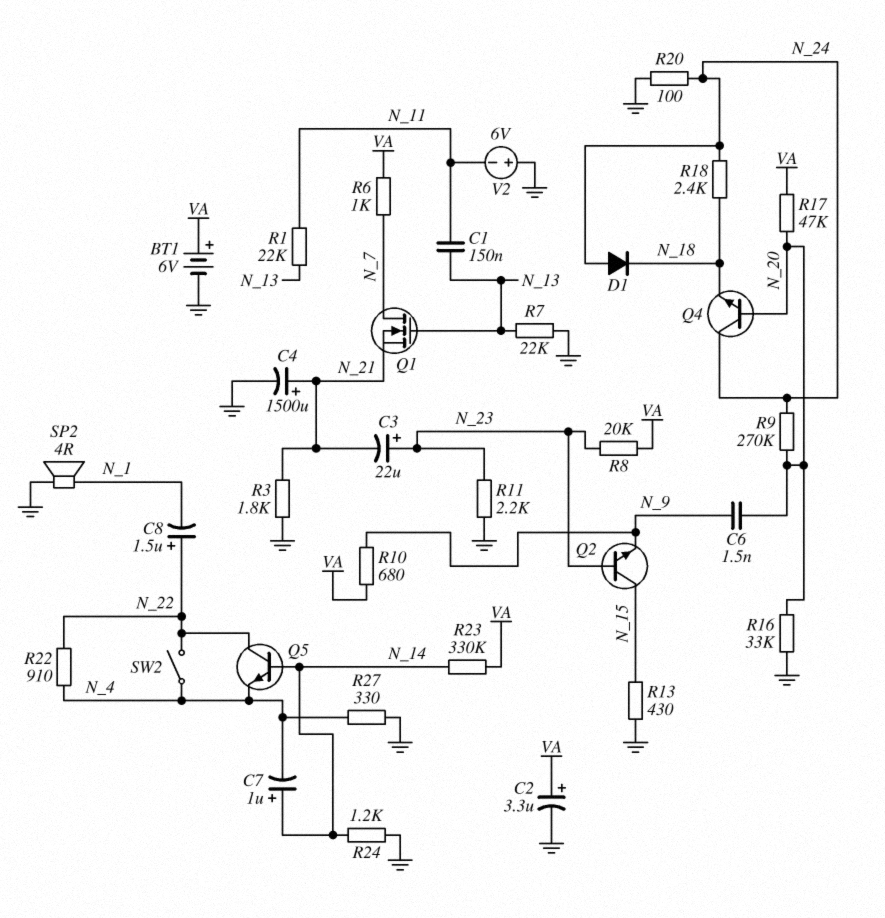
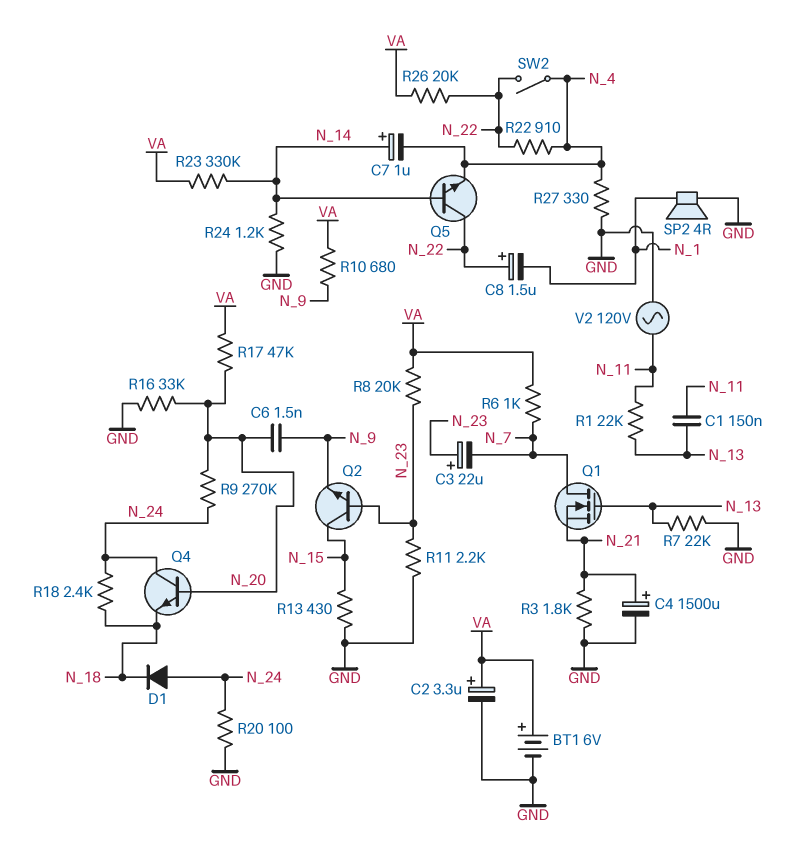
C3: 22uF (plus N_23, minus N_21) -> 22uF (plus N_23, minus N_7)
R26: none -> 20k (N_22, VA)
V2: 6V (plus GND, minus N_11) -> AC 120V (GND, N_11)

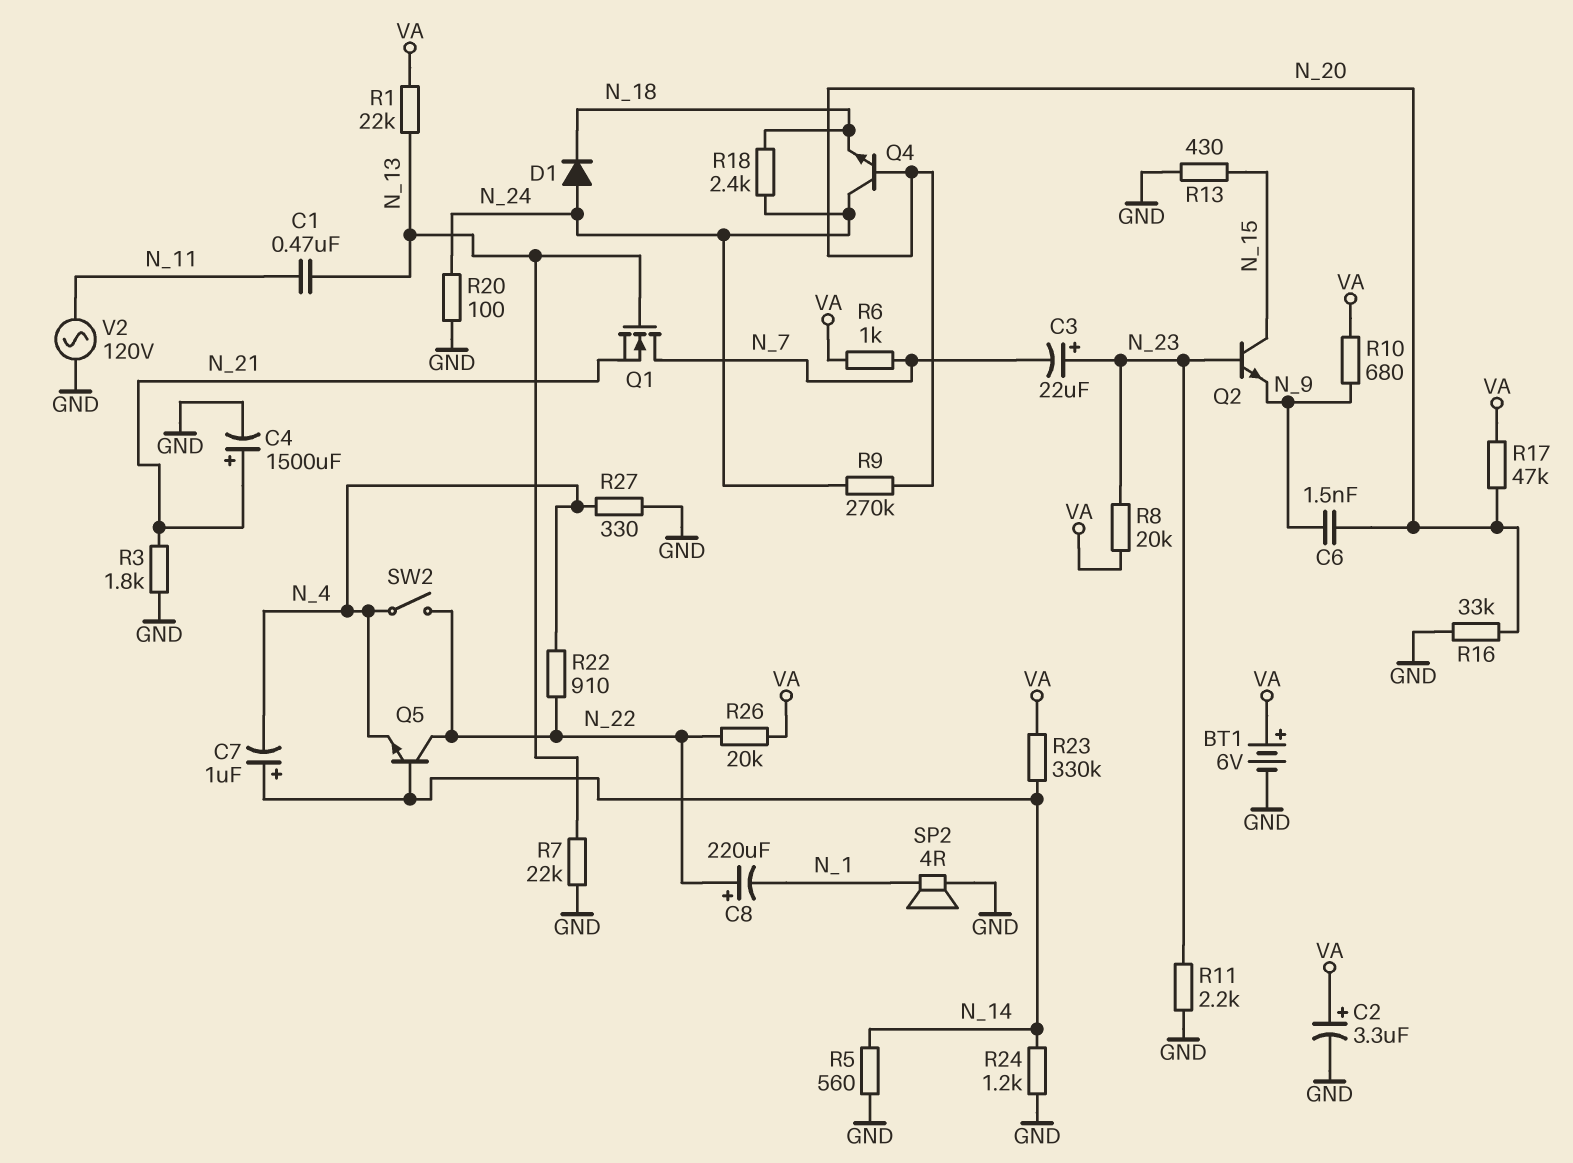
C1: 150nF (N_11, N_13) -> 470nF (N_11, N_13)
C8: 1.5uF (plus N_22, minus N_1) -> 220uF (plus N_22, minus N_1)
R1: 22k (N_11, N_13) -> 22k (N_13, VA)
R5: none -> 560 (GND, N_14)

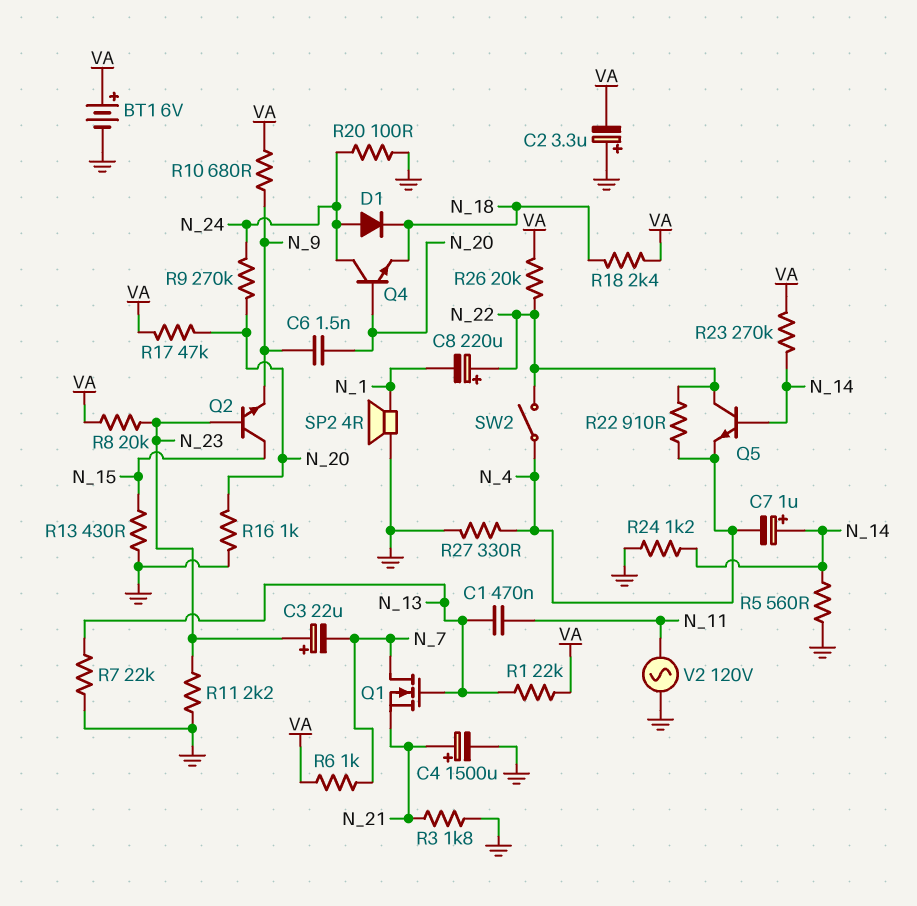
C2: 3.3uF (plus VA, minus GND) -> 3.3uF (plus GND, minus VA)
R16: 33k (GND, N_20) -> 1k (GND, N_20)
R18: 2.4k (N_18, N_24) -> 2.4k (N_18, VA)
R23: 330k (N_14, VA) -> 270k (N_14, VA)

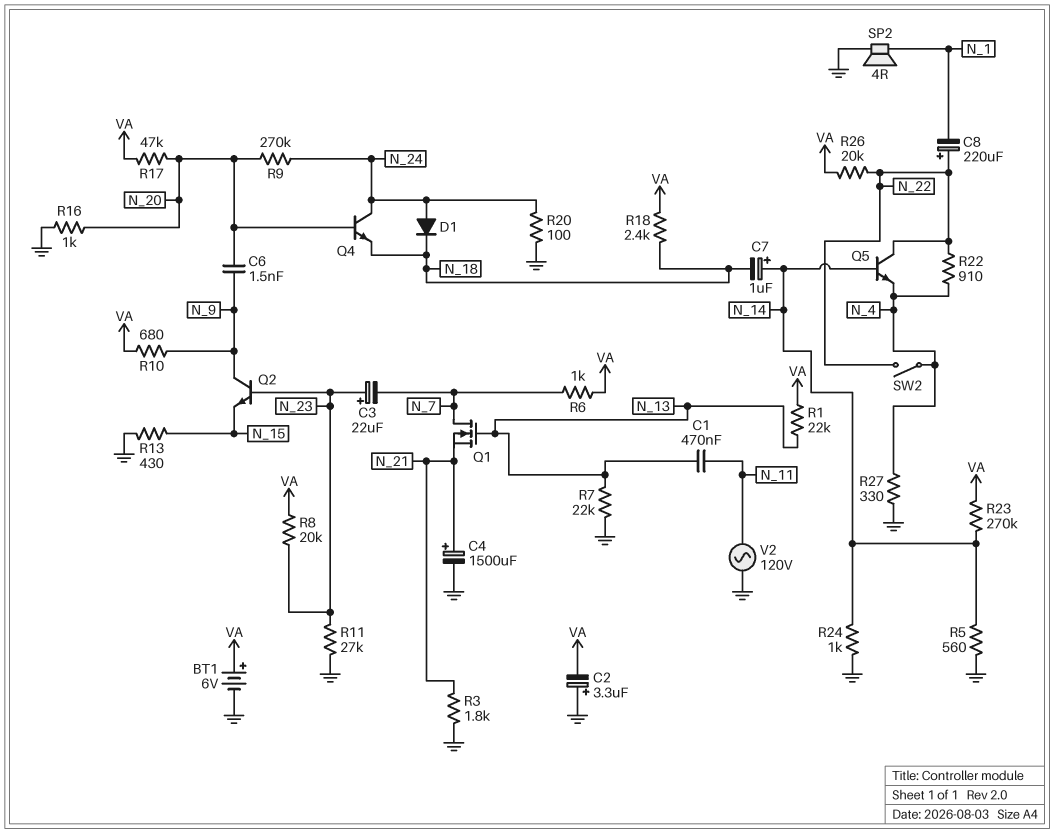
C7: 1uF (plus N_14, minus N_4) -> 1uF (plus N_14, minus N_18)
Q2: NPN (B N_23, C N_15, E N_9) -> NPN (B N_23, C N_9, E N_15)
R11: 2.2k (GND, N_23) -> 27k (GND, N_23)
R24: 1.2k (GND, N_14) -> 1k (GND, N_14)

